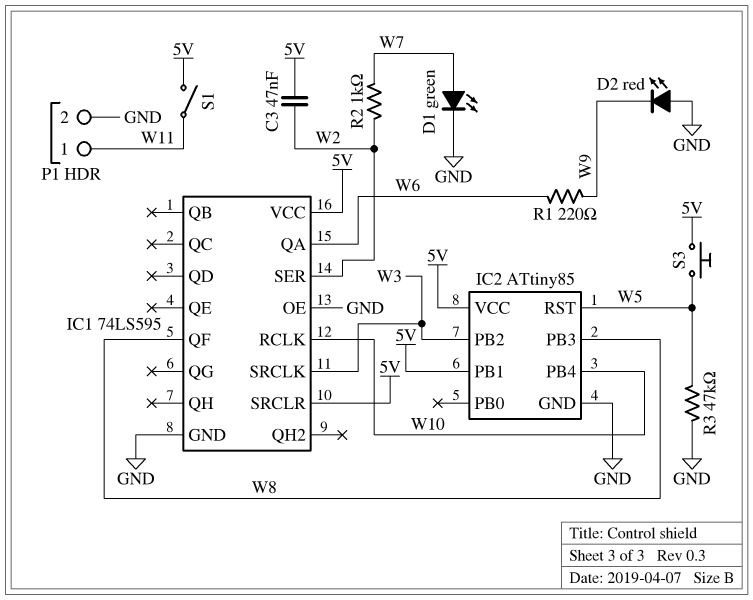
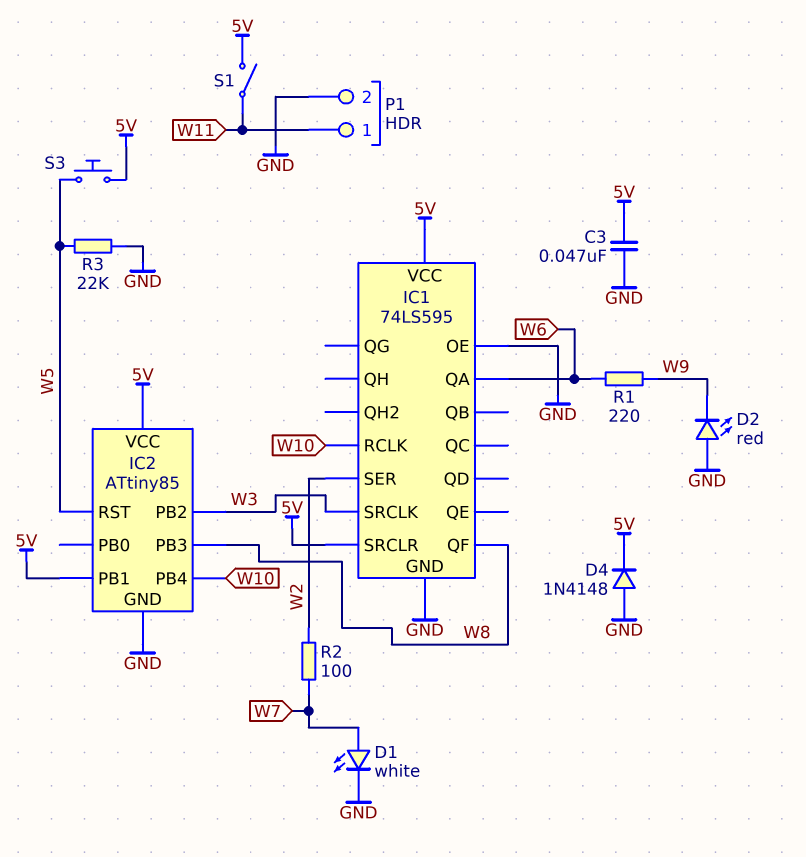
C3: 47nF (5V, W2) -> 47nF (5V, GND)
D1: LED green (A W7, K GND) -> LED white (A W7, K GND)
D4: none -> diode 1N4148 (A GND, K 5V)
R2: 1k (W2, W7) -> 100 (W2, W7)
R3: 47k (GND, W5) -> 22k (GND, W5)

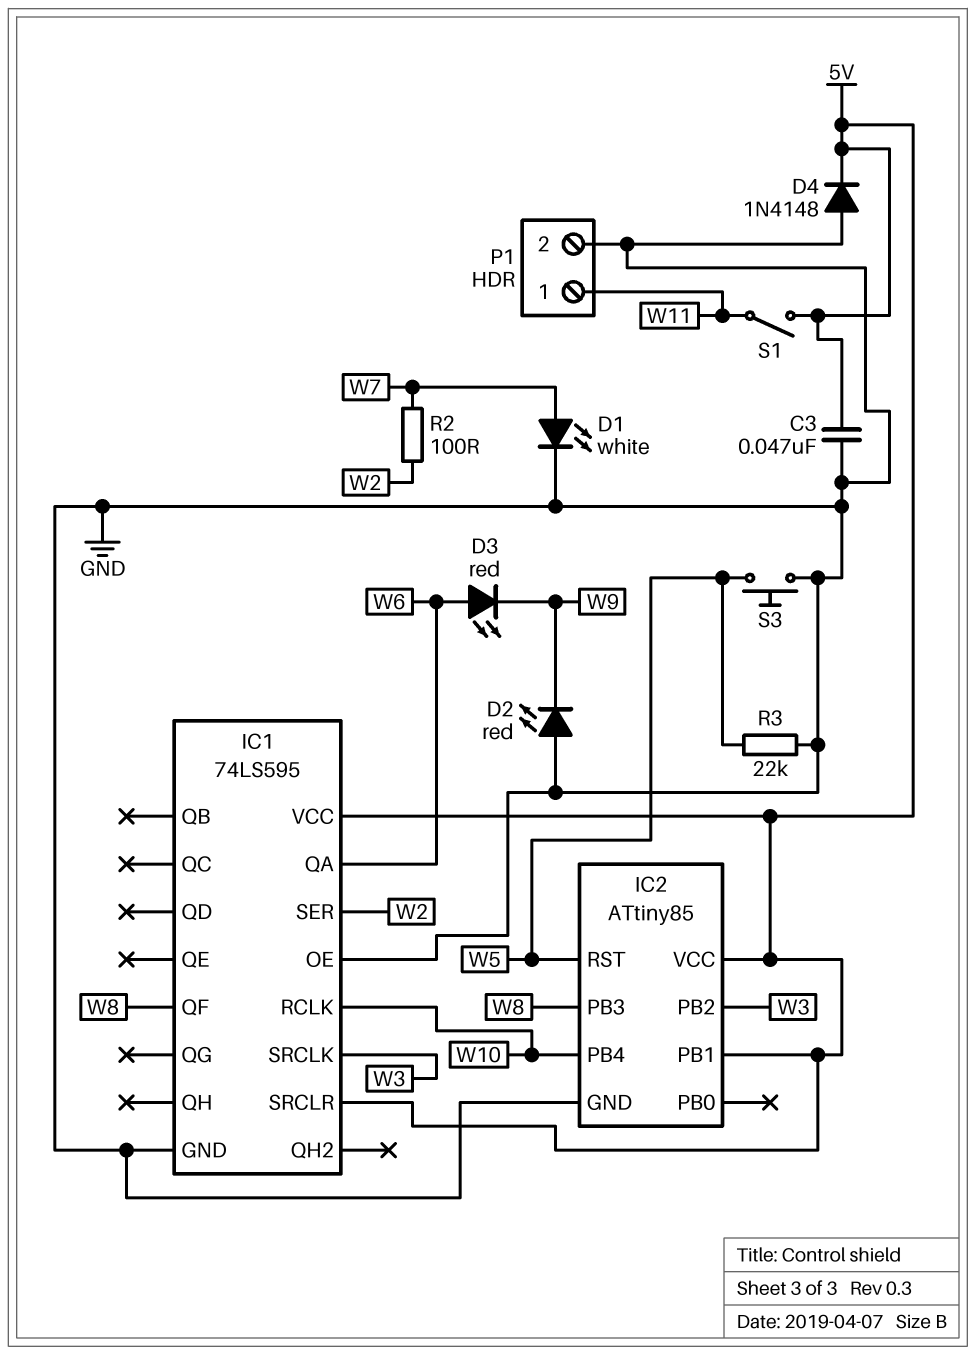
D3: none -> LED red (A W6, K W9)
R1: 220 (W6, W9) -> none
S3: button (5V, W5) -> button (GND, W5)

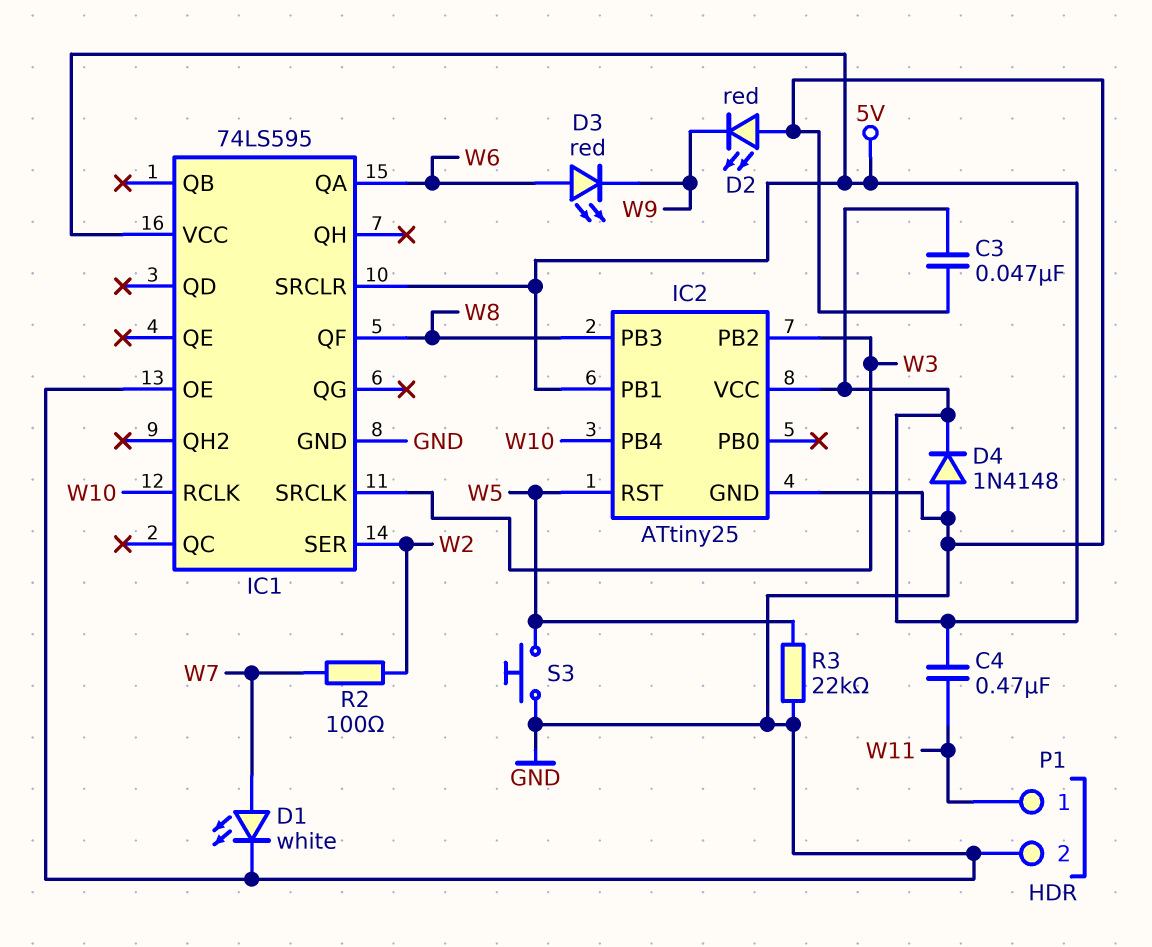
C4: none -> 470nF (5V, W11)
IC2: ATtiny85 -> ATtiny25
S1: switch (5V, W11) -> none

